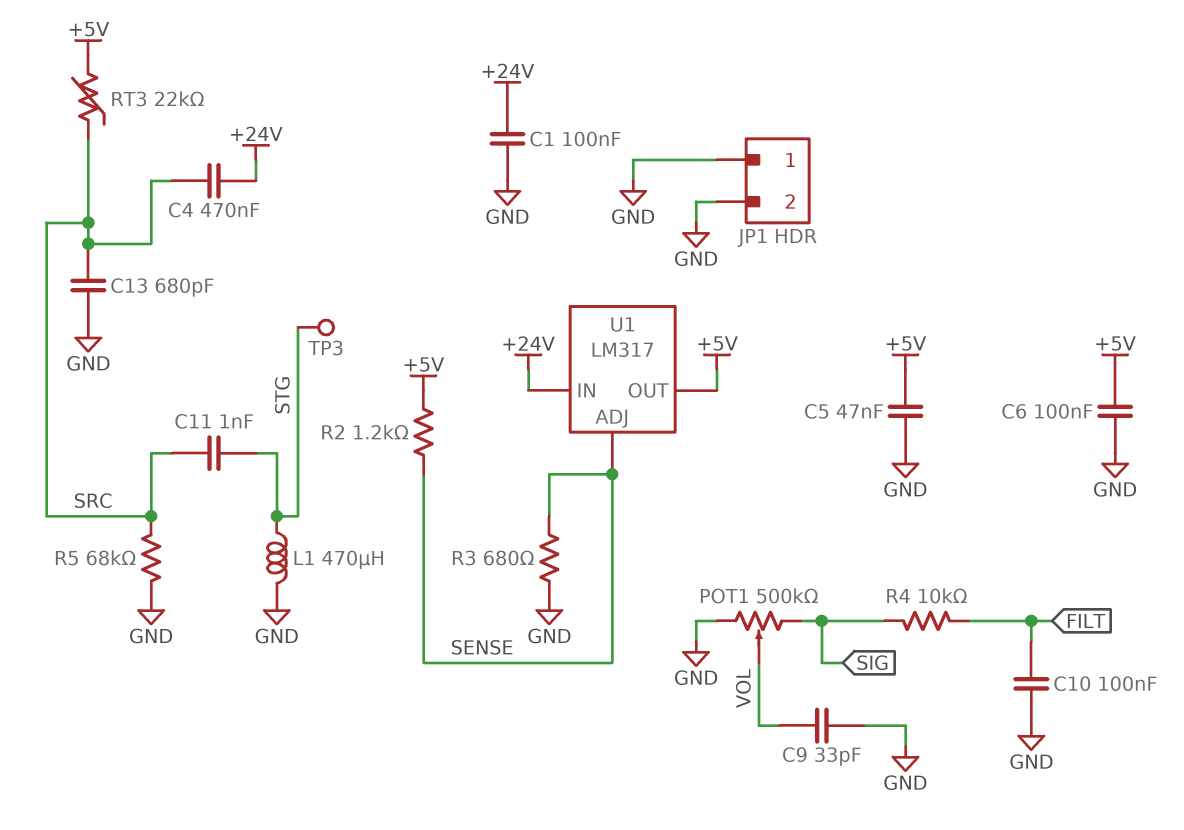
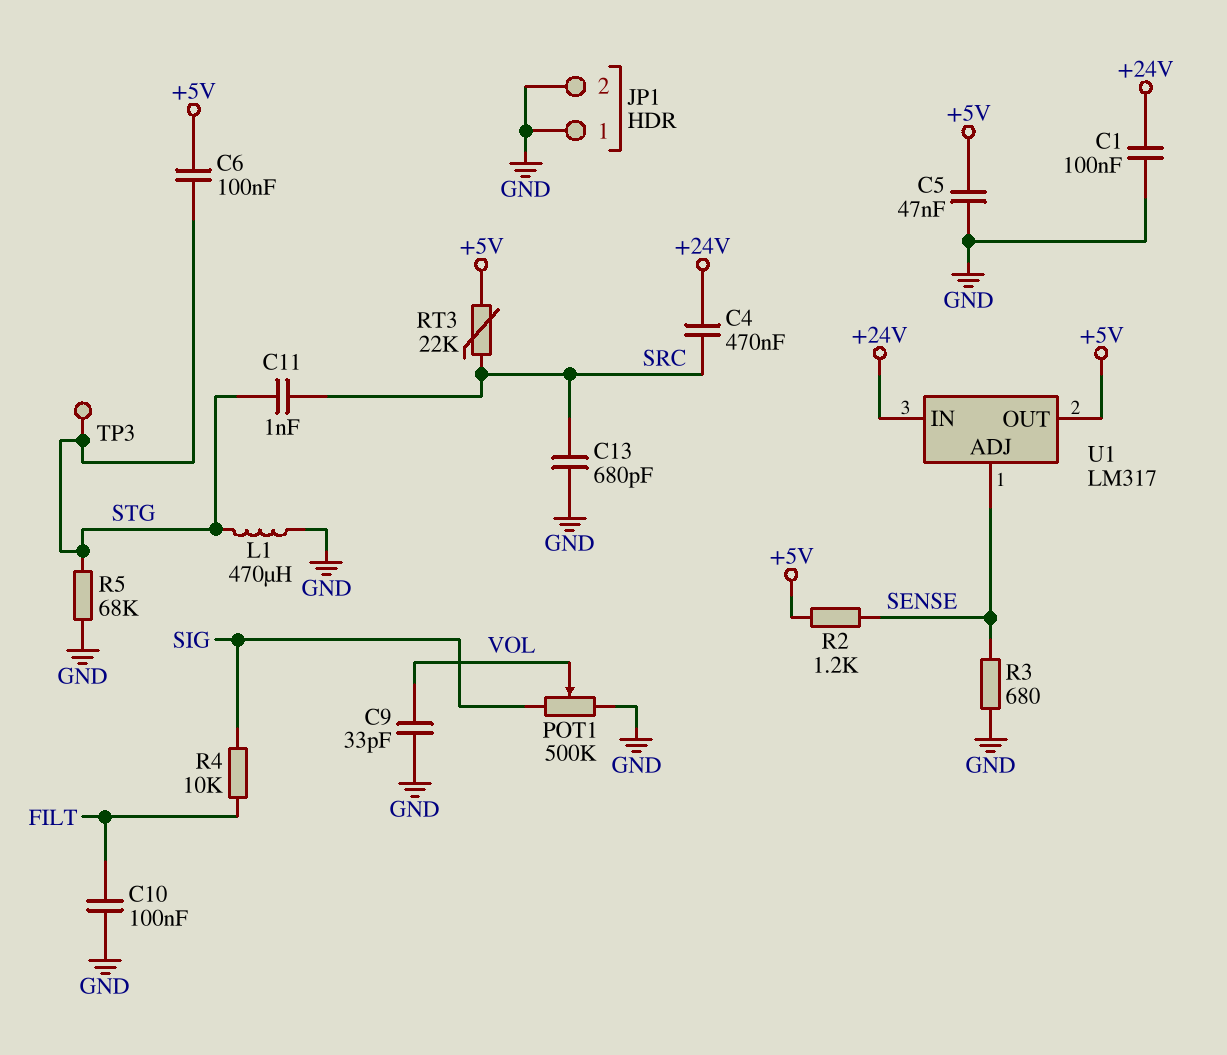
C6: 100nF (+5V, GND) -> 100nF (+5V, STG)
R5: 68k (GND, SRC) -> 68k (GND, STG)

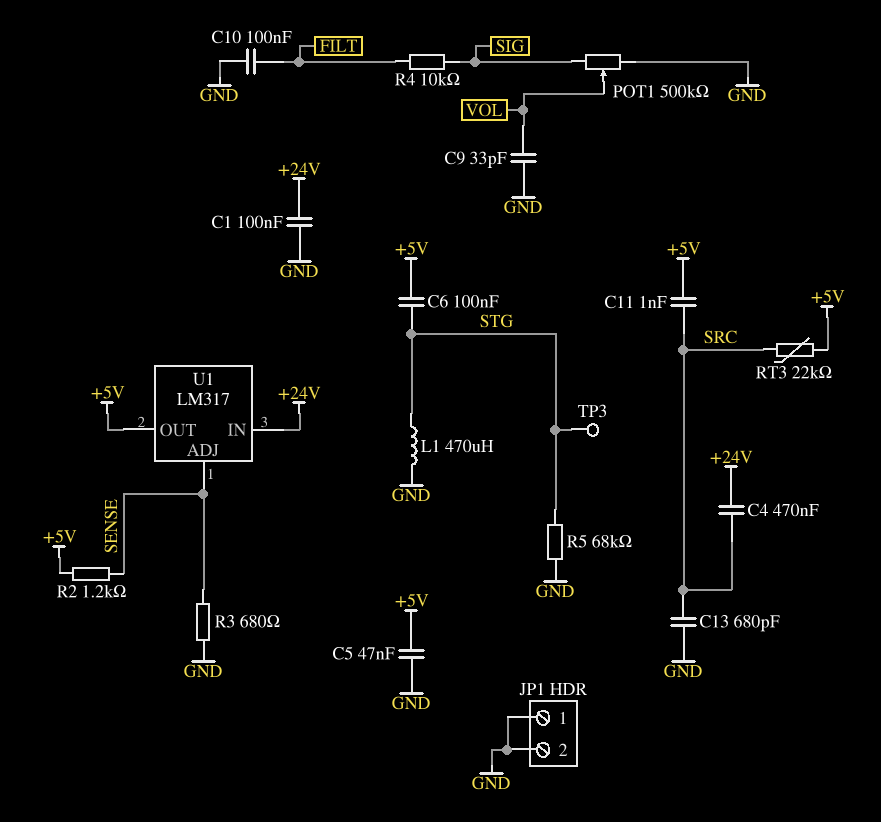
C11: 1nF (SRC, STG) -> 1nF (+5V, SRC)

